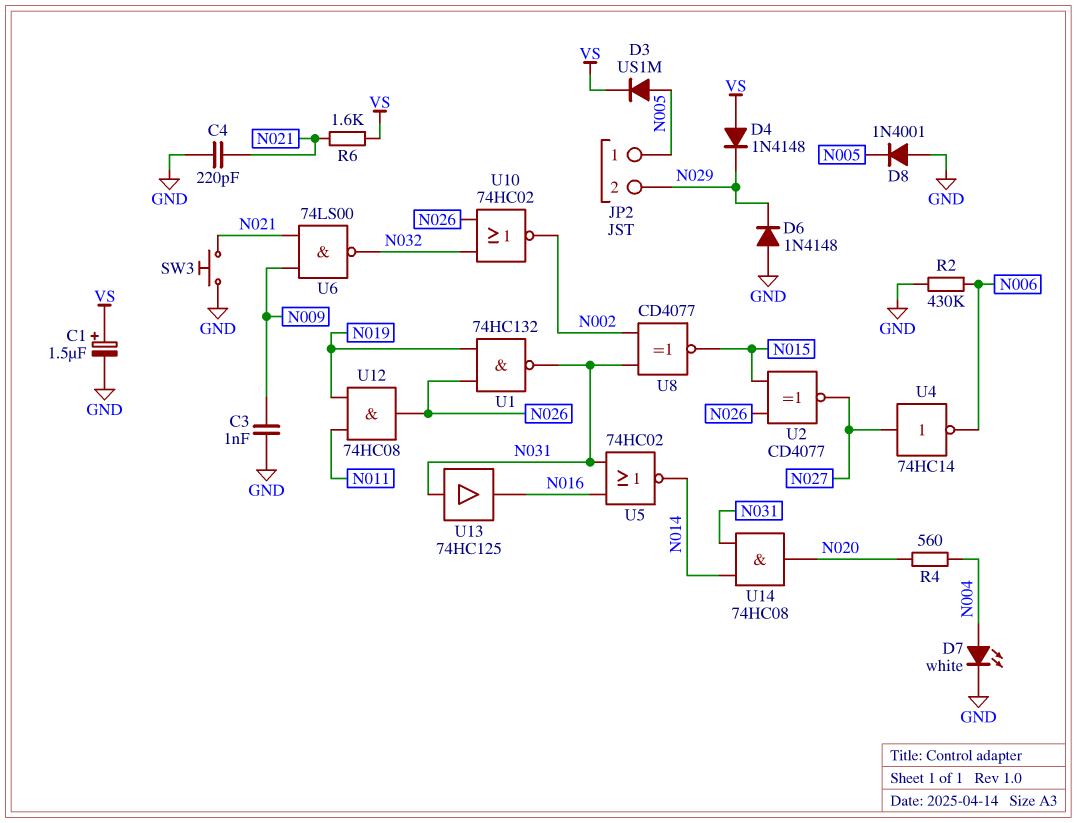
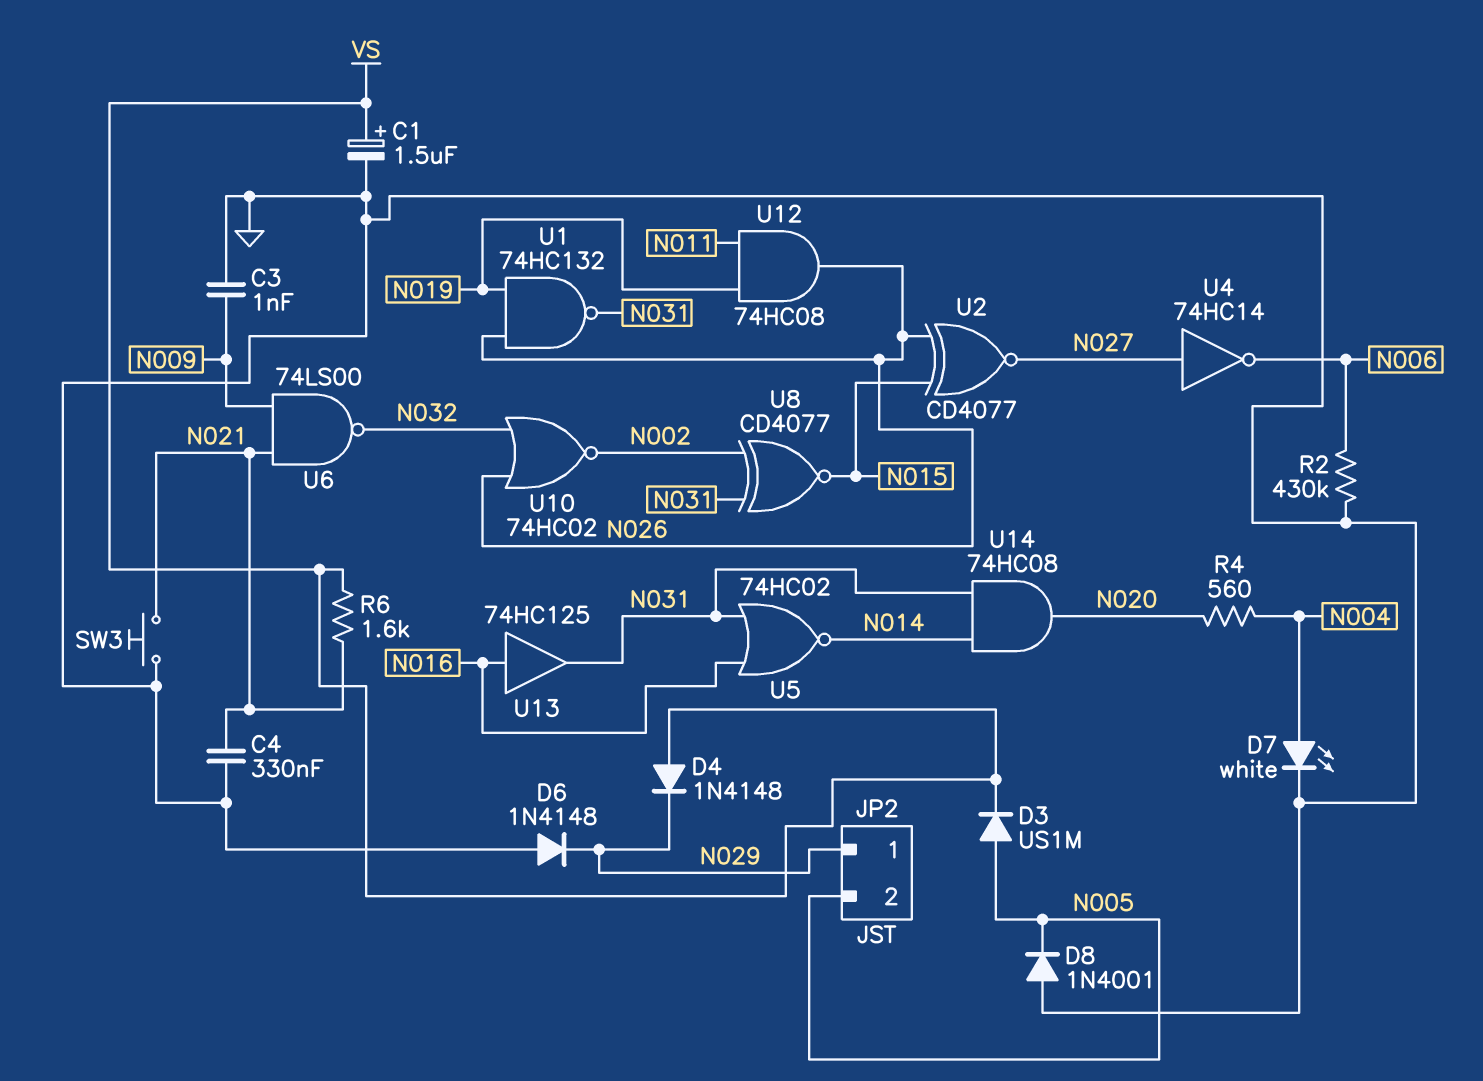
C4: 220pF (GND, N021) -> 330nF (GND, N021)
JP2 pin 1: N005 -> N029
JP2 pin 2: N029 -> N005
U13: buffer 74HC125 (in N031, out N016) -> buffer 74HC125 (in N016, out N031)

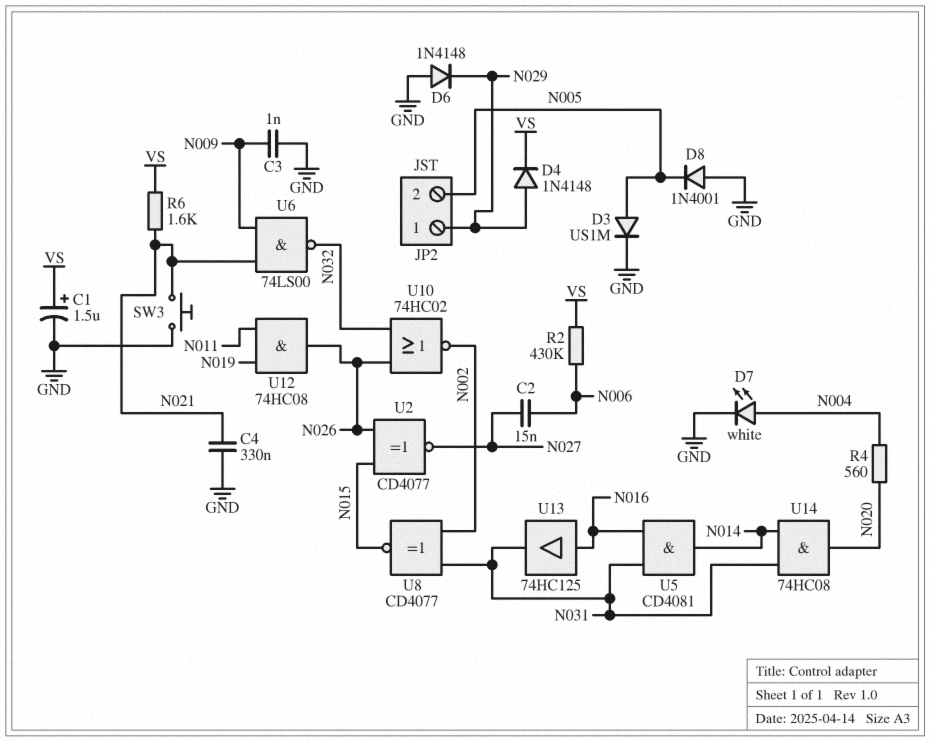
C2: none -> 15nF (N006, N027)
D3: diode US1M (A N005, K VS) -> diode US1M (A N005, K GND)
D4: diode 1N4148 (A VS, K N029) -> diode 1N4148 (A N029, K VS)
R2: 430k (GND, N006) -> 430k (N006, VS)
U1: NAND 74HC132 (in N019, in N026, out N031) -> none
U4: NOT 74HC14 (in N027, out N006) -> none
U5: NOR 74HC02 (in N016, in N031, out N014) -> AND CD4081 (in N016, in N031, out N014)

